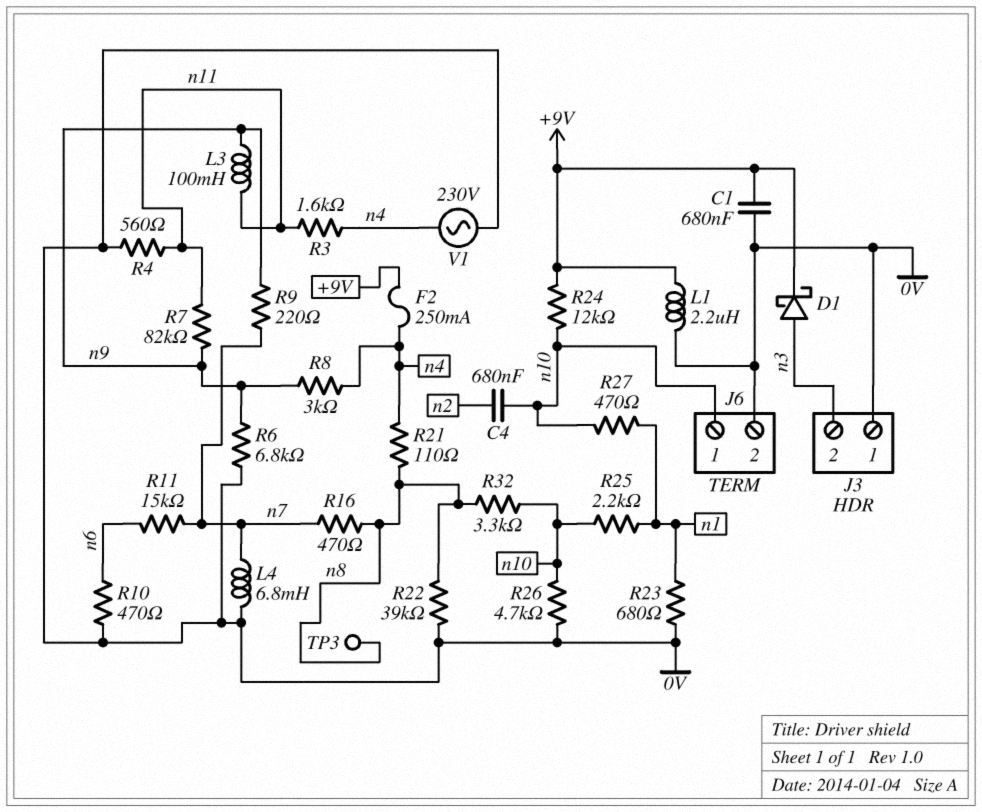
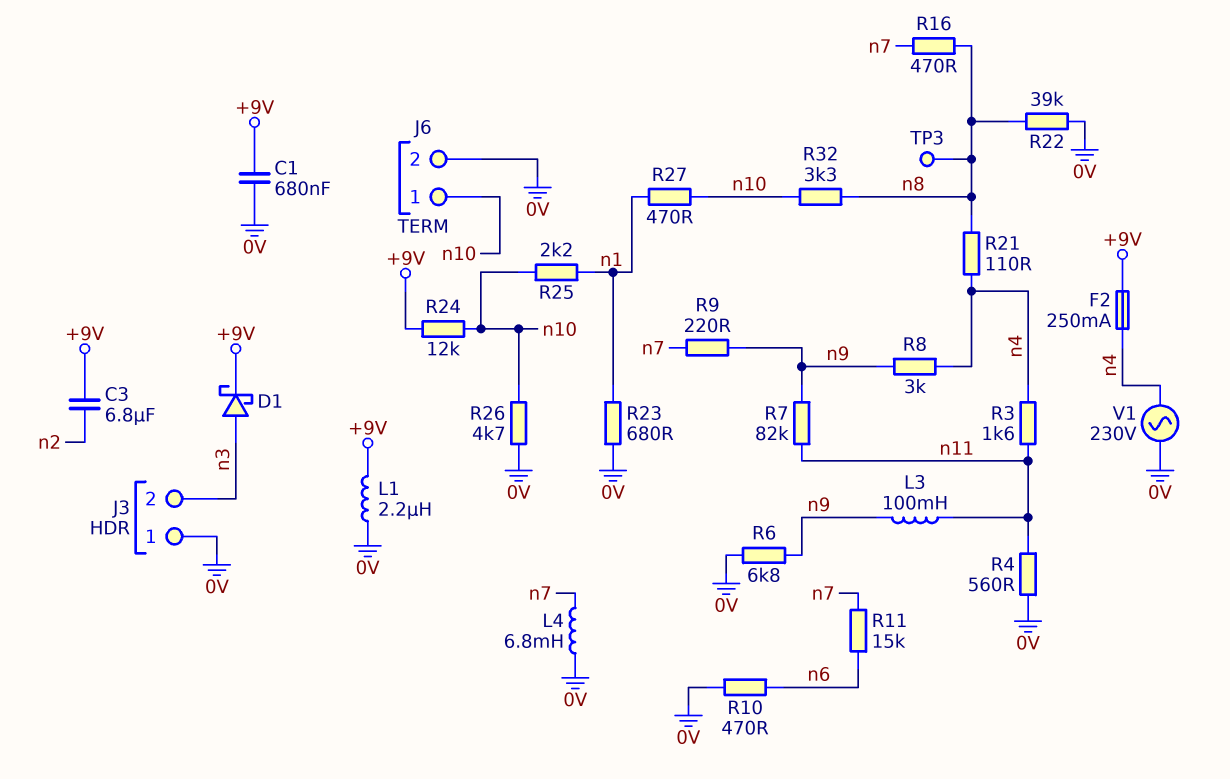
C3: none -> 6.8uF (+9V, n2)
C4: 680nF (n2, n10) -> none

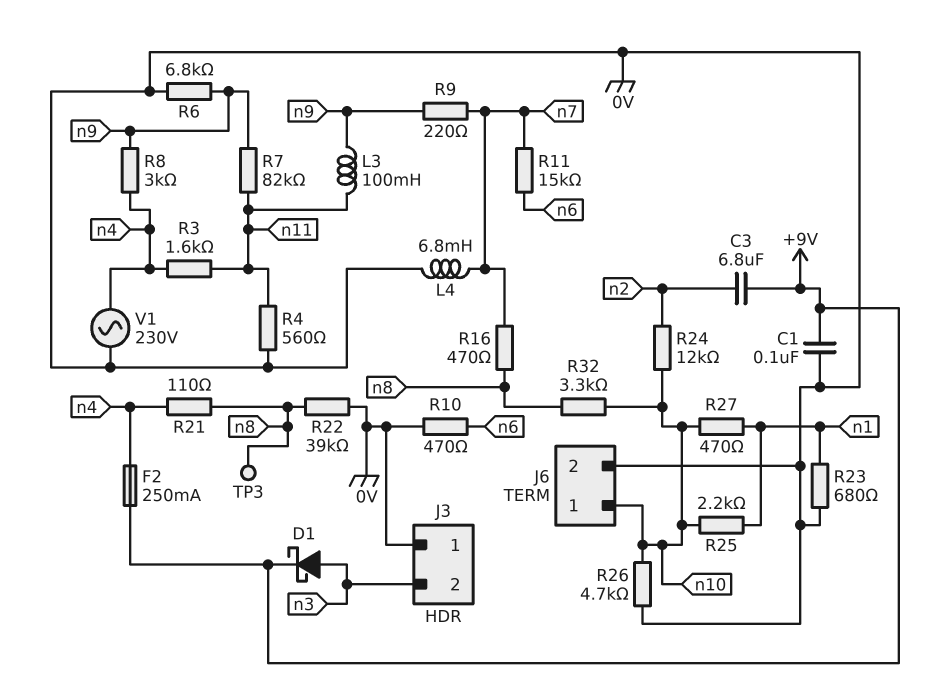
C1: 680nF (+9V, 0V) -> 100nF (+9V, 0V)
L1: 2.2uH (+9V, 0V) -> none
R24: 12k (+9V, n10) -> 12k (n2, n10)

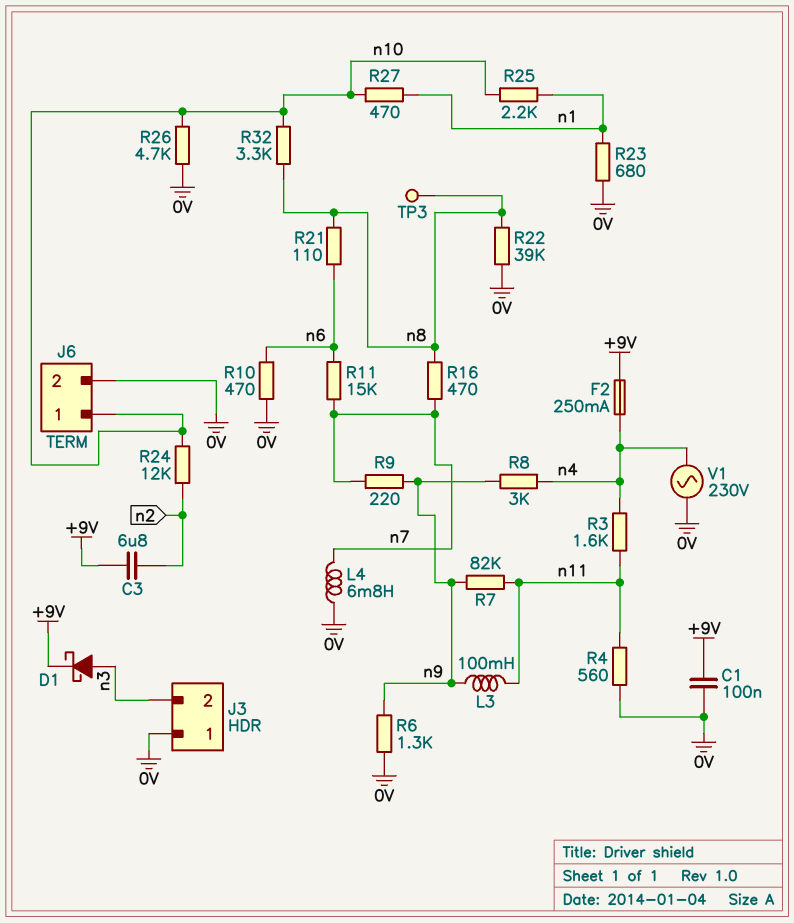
R6: 6.8k (0V, n9) -> 1.3k (0V, n9)
R21: 110 (n4, n8) -> 110 (n6, n8)

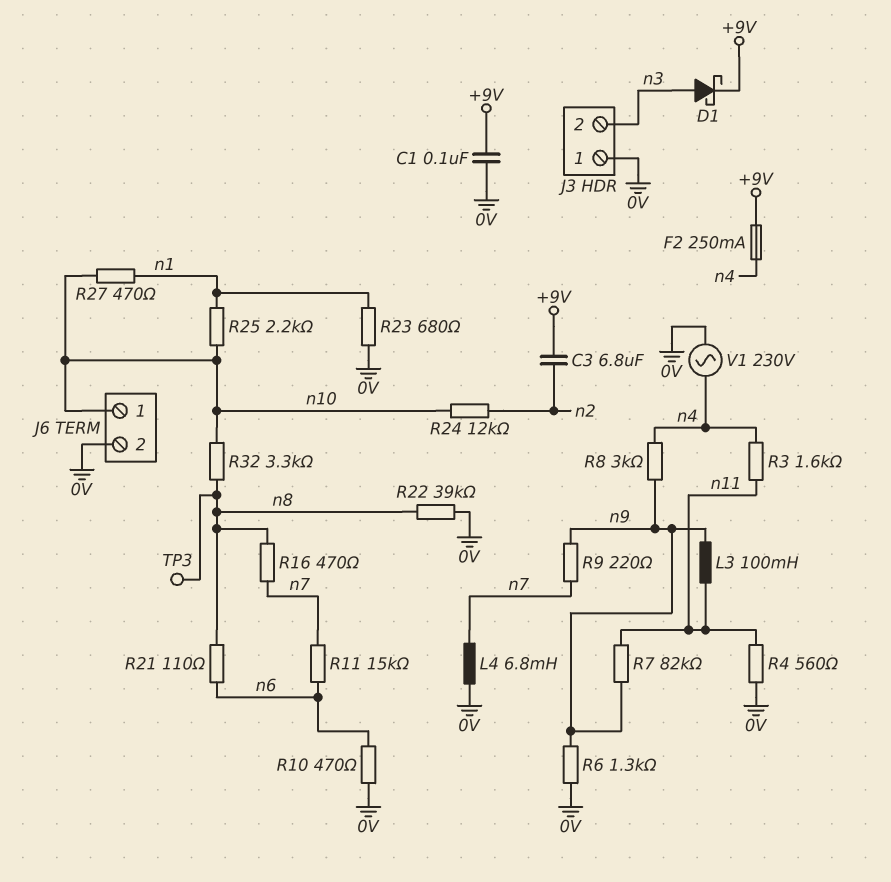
R26: 4.7k (0V, n10) -> none

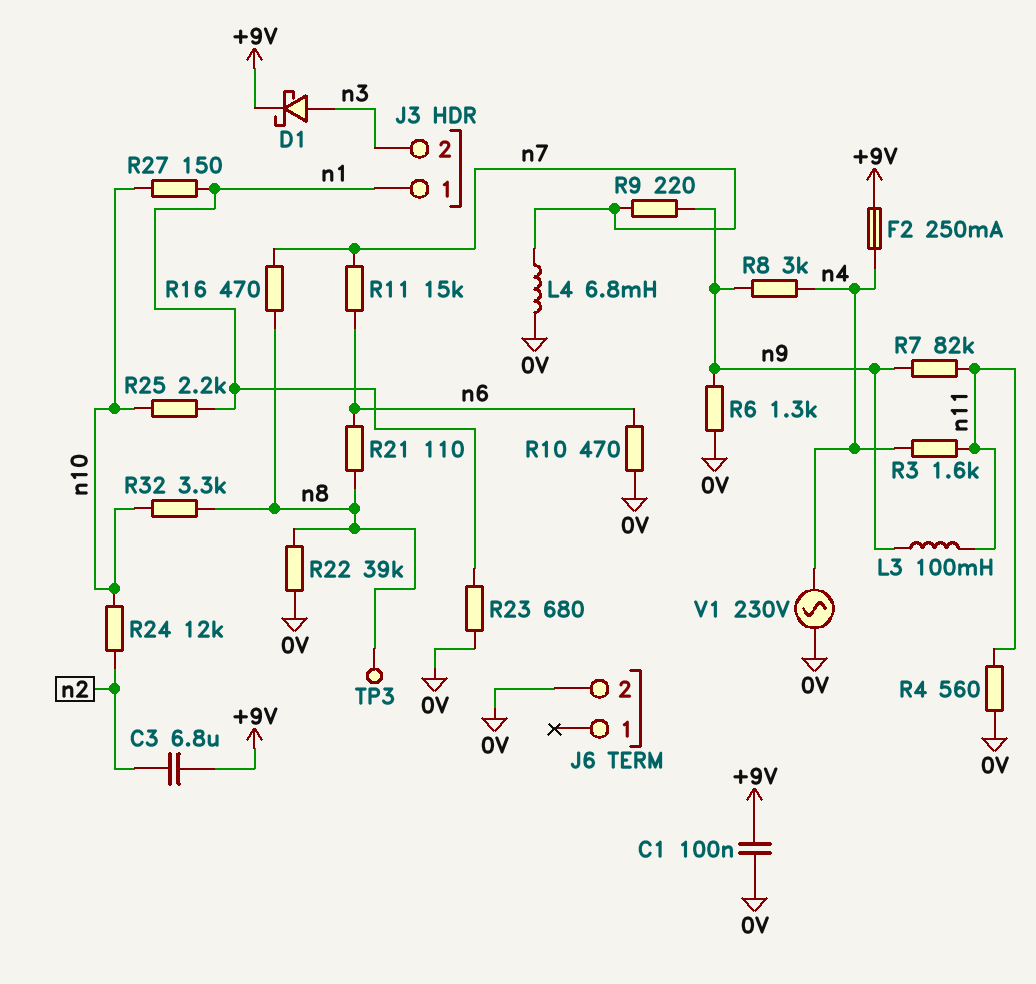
J3 pin 1: 0V -> n1
J6 pin 1: n10 -> none
R27: 470 (n1, n10) -> 150 (n1, n10)

